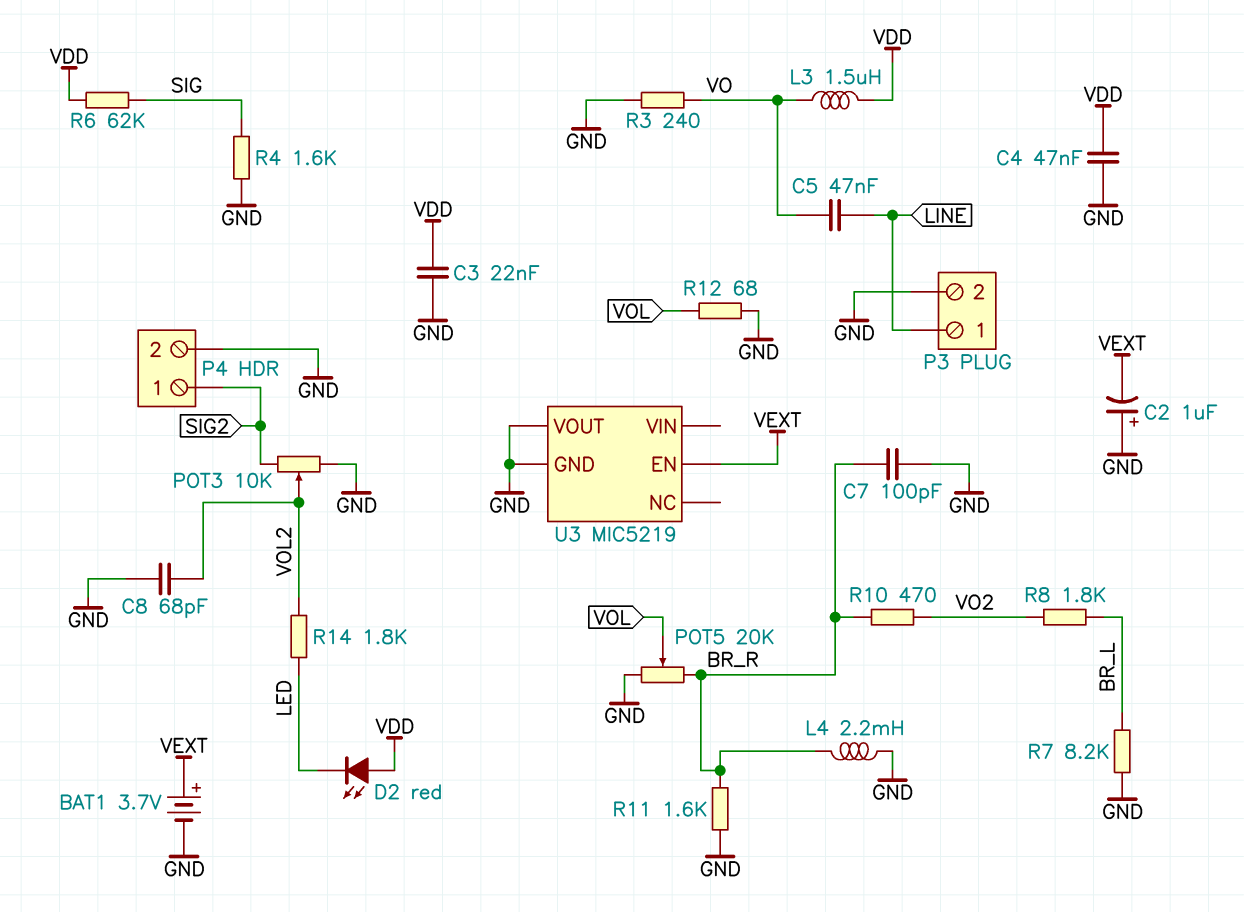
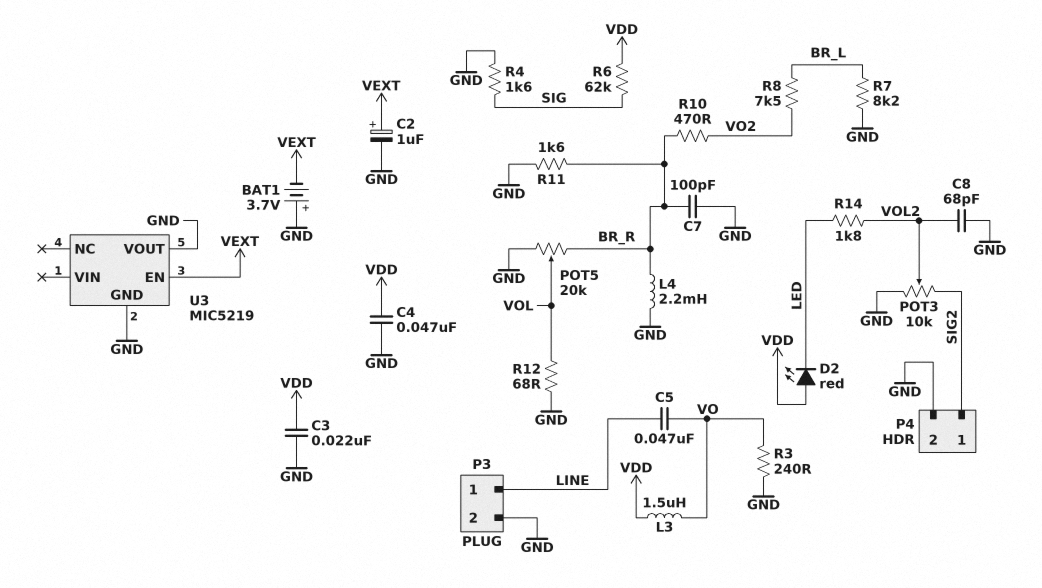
BAT1: 3.7V (plus VEXT, minus GND) -> 3.7V (plus GND, minus VEXT)
C2: 1uF (plus GND, minus VEXT) -> 1uF (plus VEXT, minus GND)
R8: 1.8k (BR_L, VO2) -> 7.5k (BR_L, VO2)

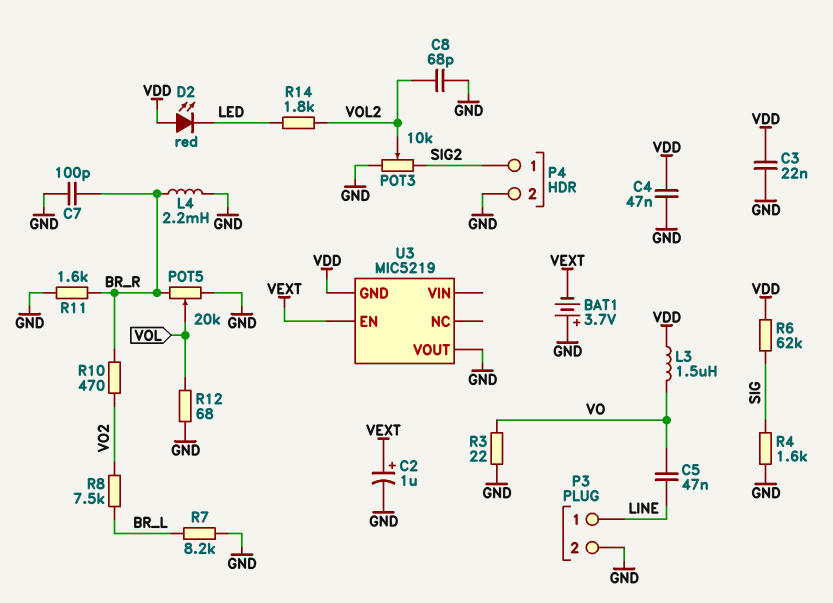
R3: 240 (GND, VO) -> 22 (GND, VO)
U3 pin GND: GND -> VDD

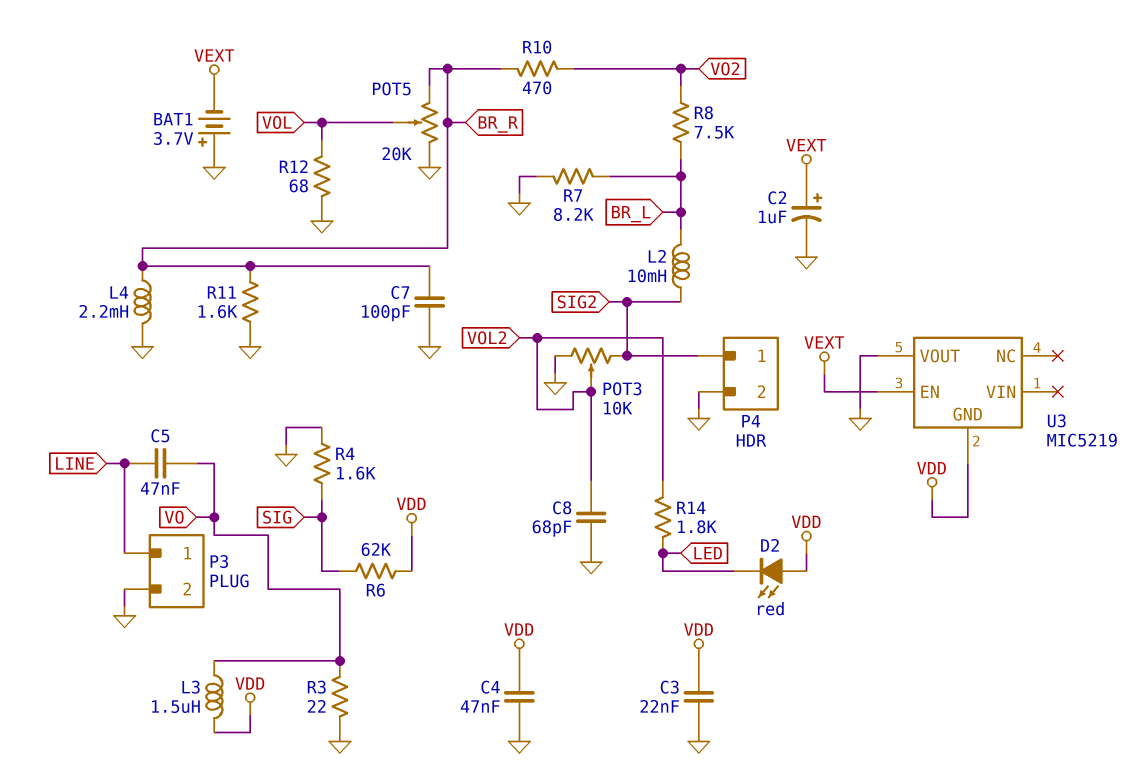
L2: none -> 10mH (BR_L, SIG2)

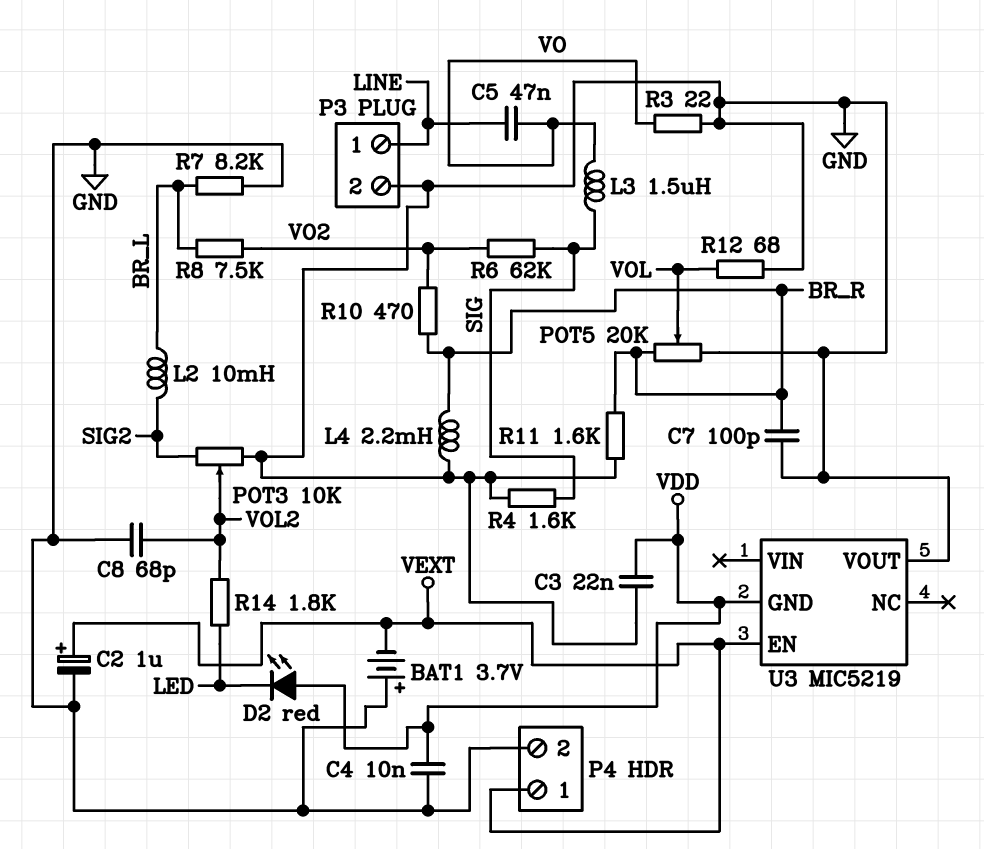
C4: 47nF (GND, VDD) -> 10nF (GND, VDD)
L3: 1.5uH (VDD, VO) -> 1.5uH (SIG, VO)
P4 pin 1: SIG2 -> VEXT
R6: 62k (SIG, VDD) -> 62k (SIG, VO2)

